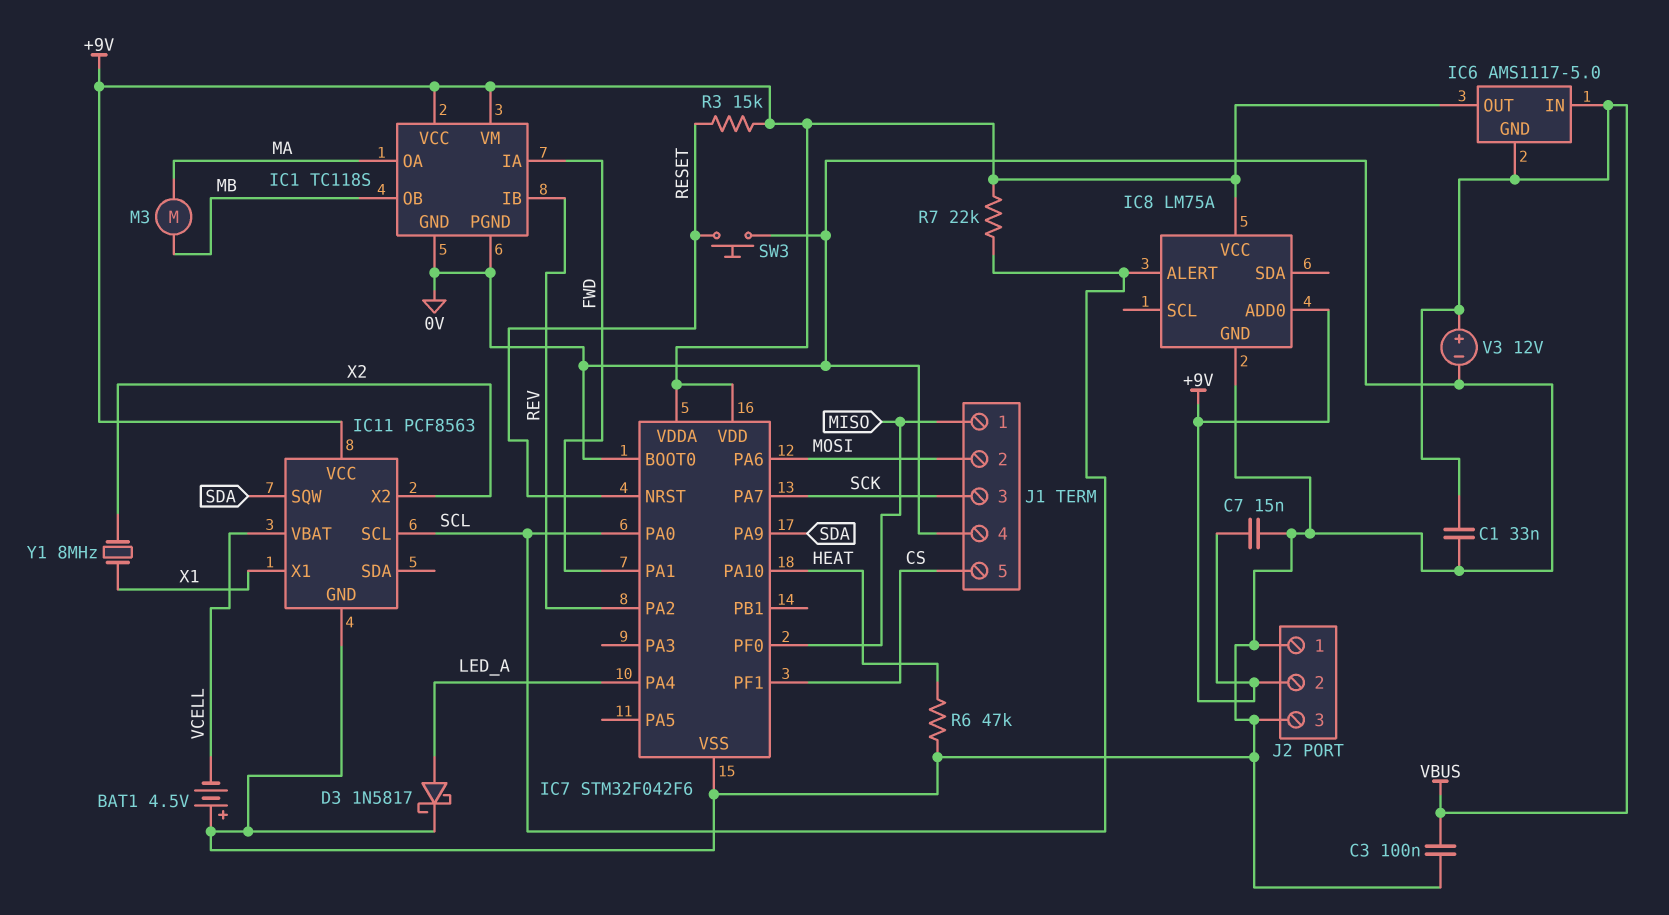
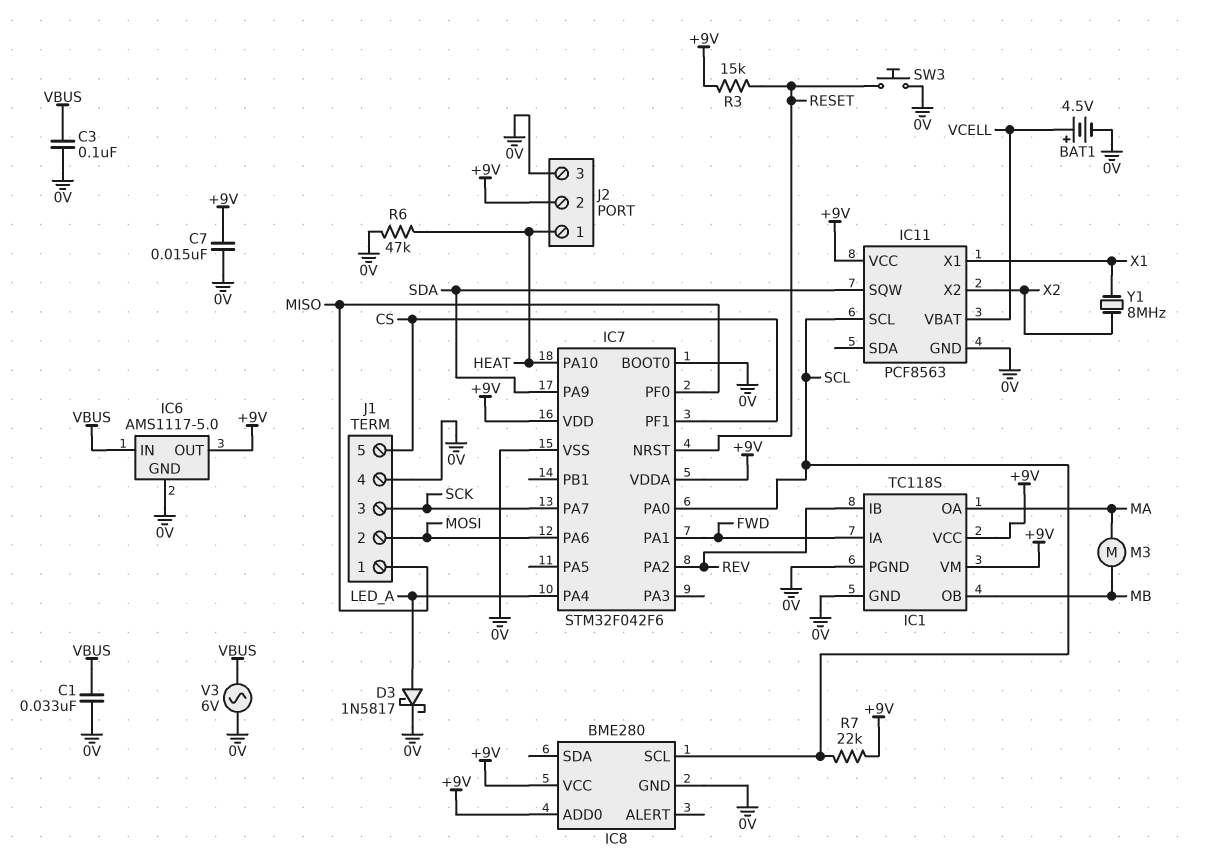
BAT1: 4.5V (plus 0V, minus VCELL) -> 4.5V (plus VCELL, minus 0V)
IC6 pin GND: VBUS -> 0V
IC8: LM75A -> BME280
IC8 pin ALERT: SCL -> none
IC8 pin SCL: none -> SCL
J2 pin 1: 0V -> HEAT
V3: 12V (plus VBUS, minus 0V) -> AC 6V (0V, VBUS)

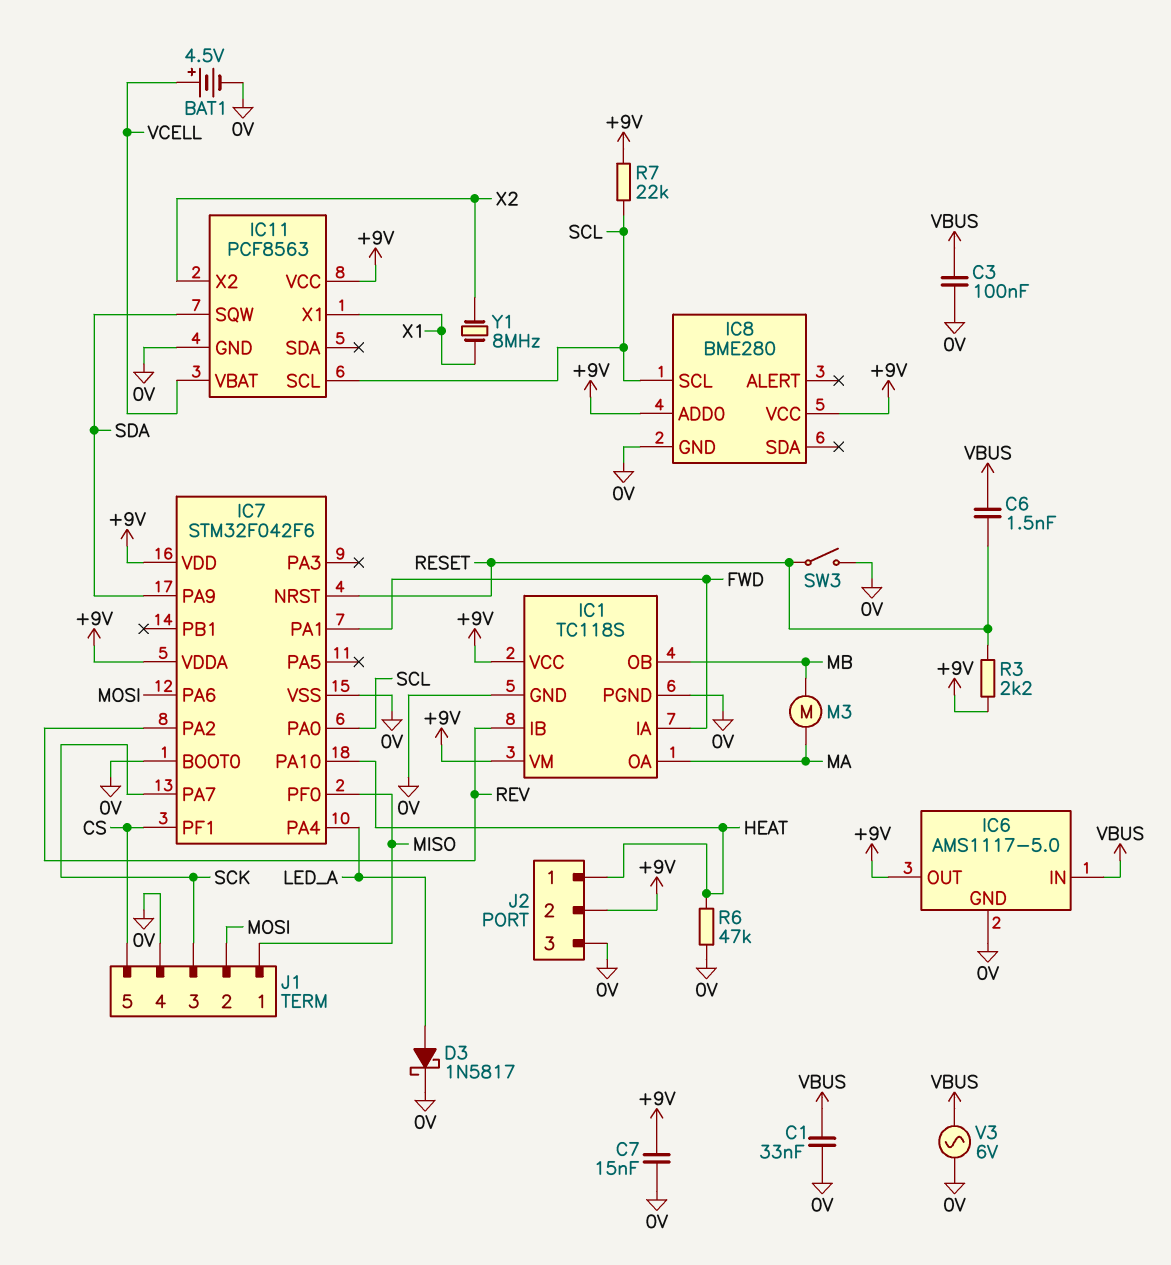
C6: none -> 1.5nF (RESET, VBUS)
R3: 15k (+9V, RESET) -> 2.2k (+9V, RESET)
SW3: button (0V, RESET) -> switch (0V, RESET)

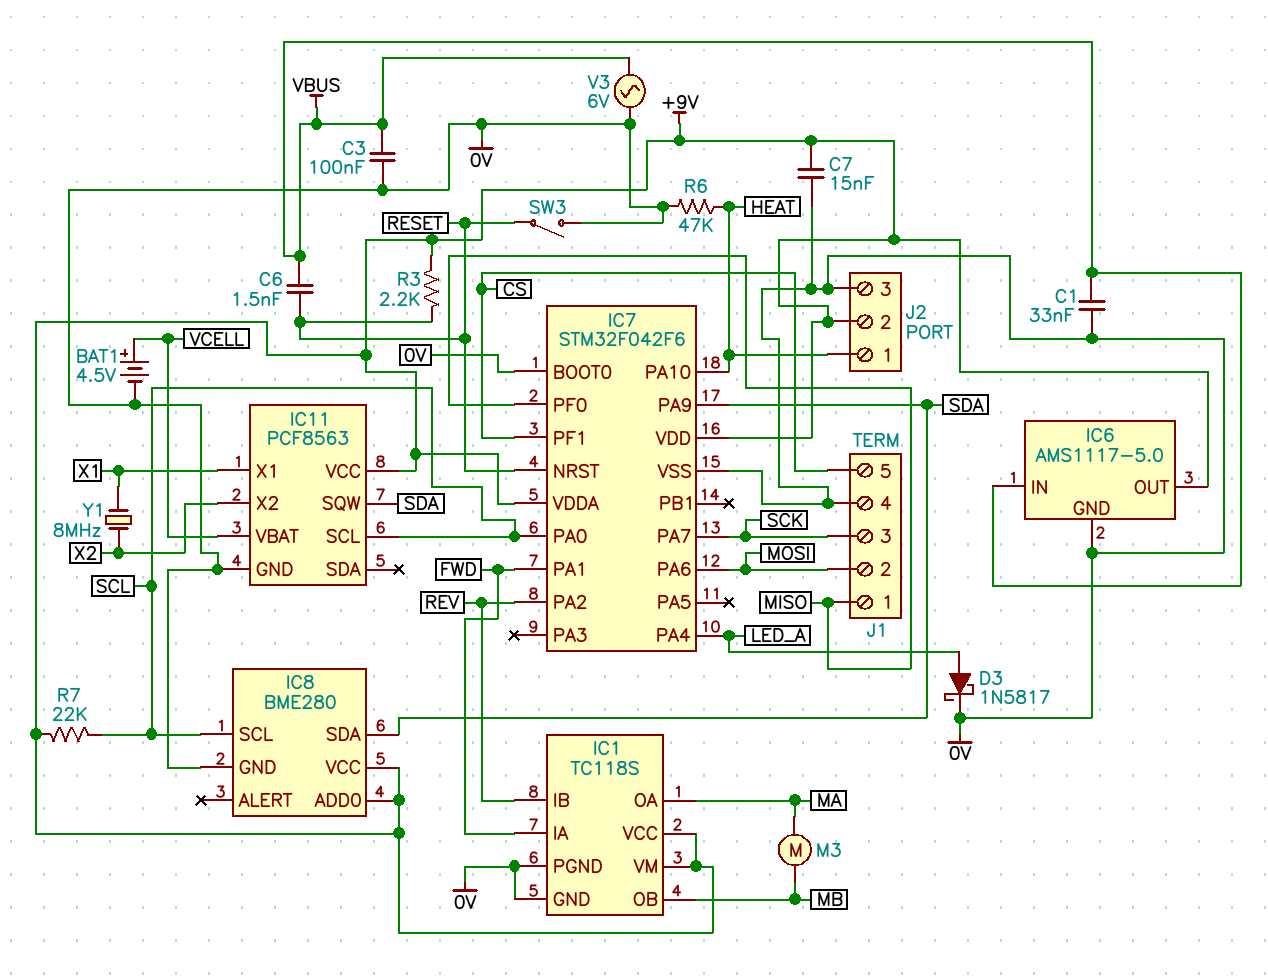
IC8 pin SDA: none -> SDA

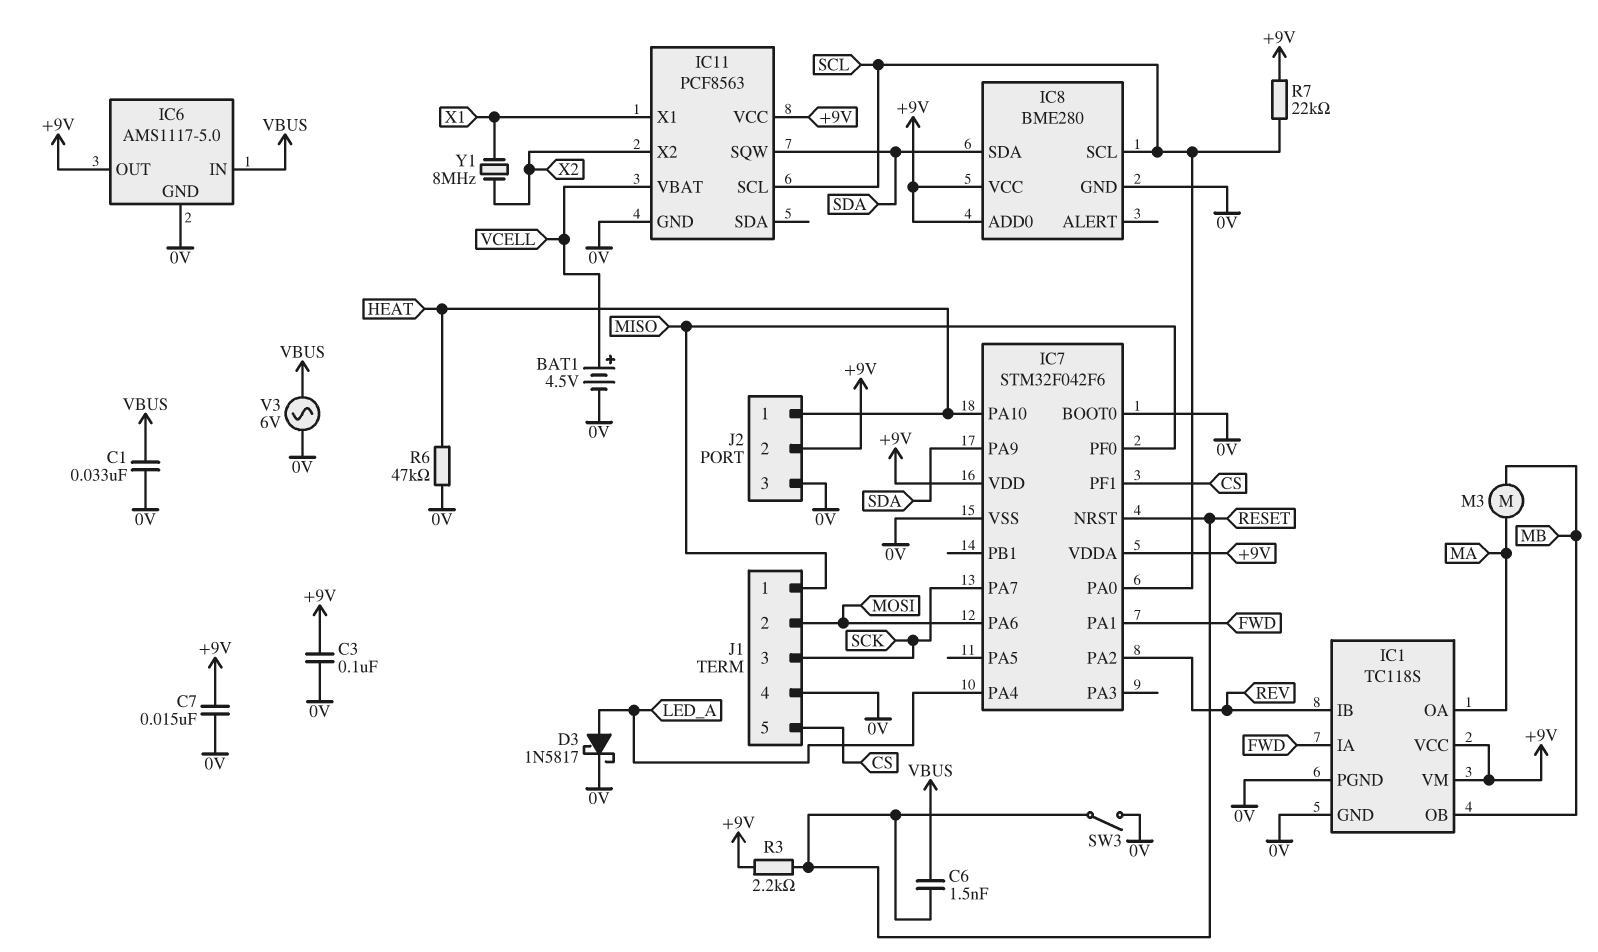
C3: 100nF (0V, VBUS) -> 100nF (+9V, 0V)

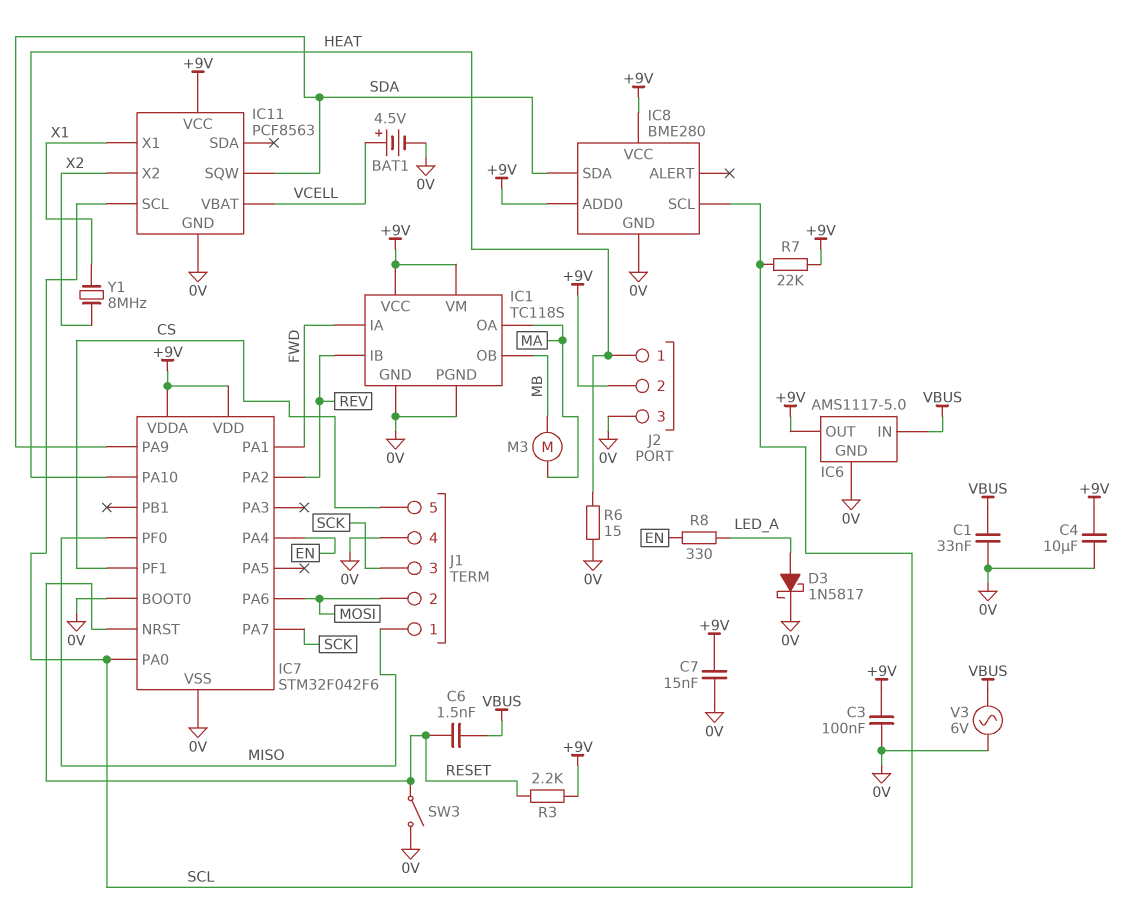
C4: none -> 10uF (+9V, 0V)
IC7 pin PA4: LED_A -> EN
R6: 47k (0V, HEAT) -> 15 (0V, HEAT)
R8: none -> 330 (EN, LED_A)

